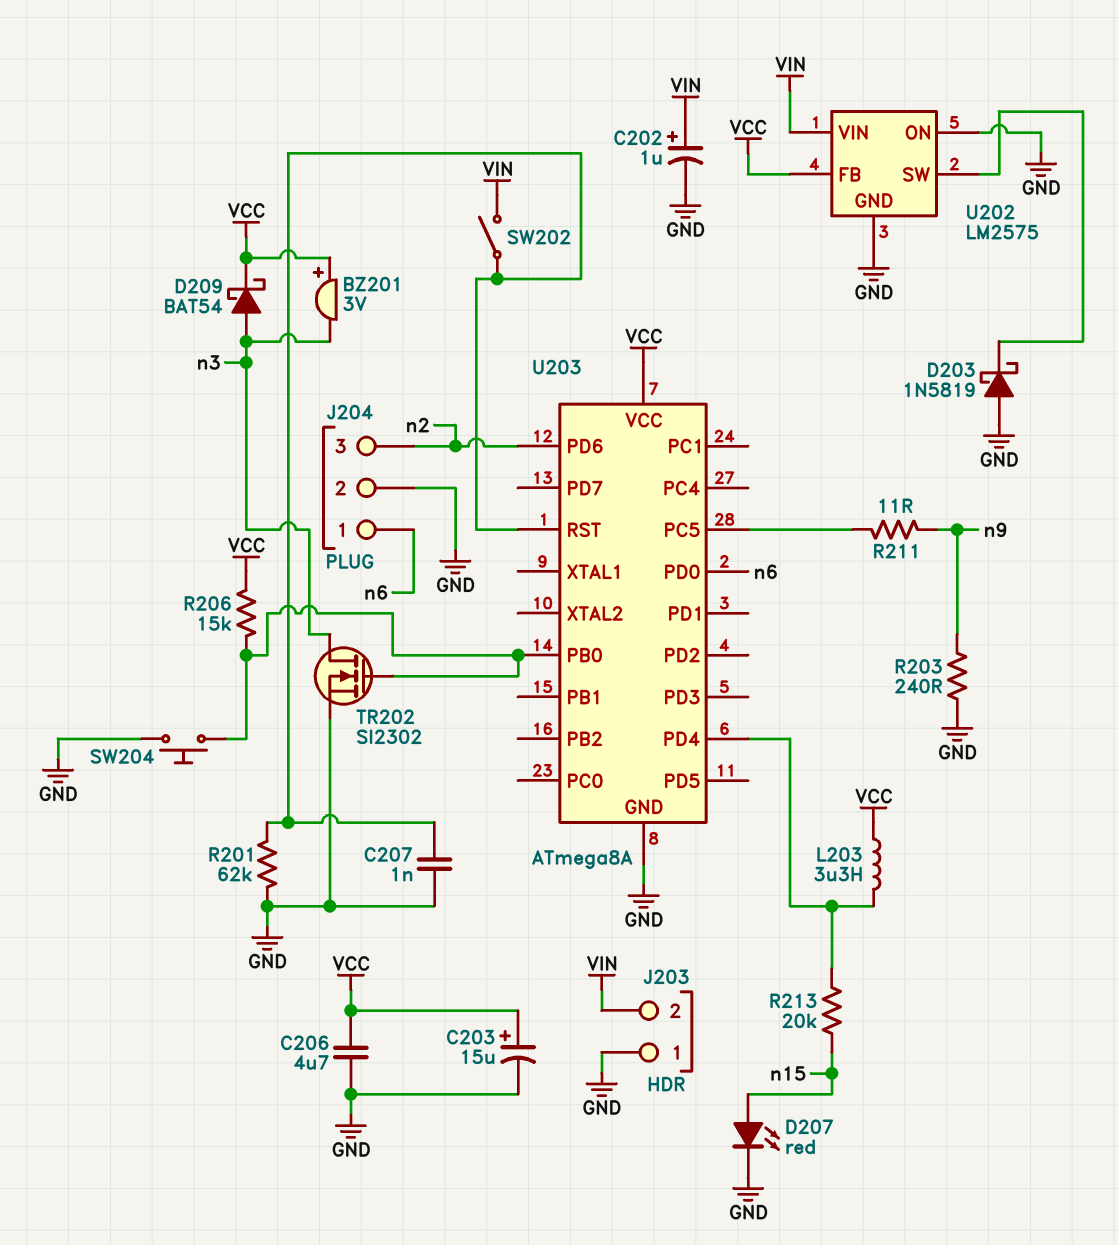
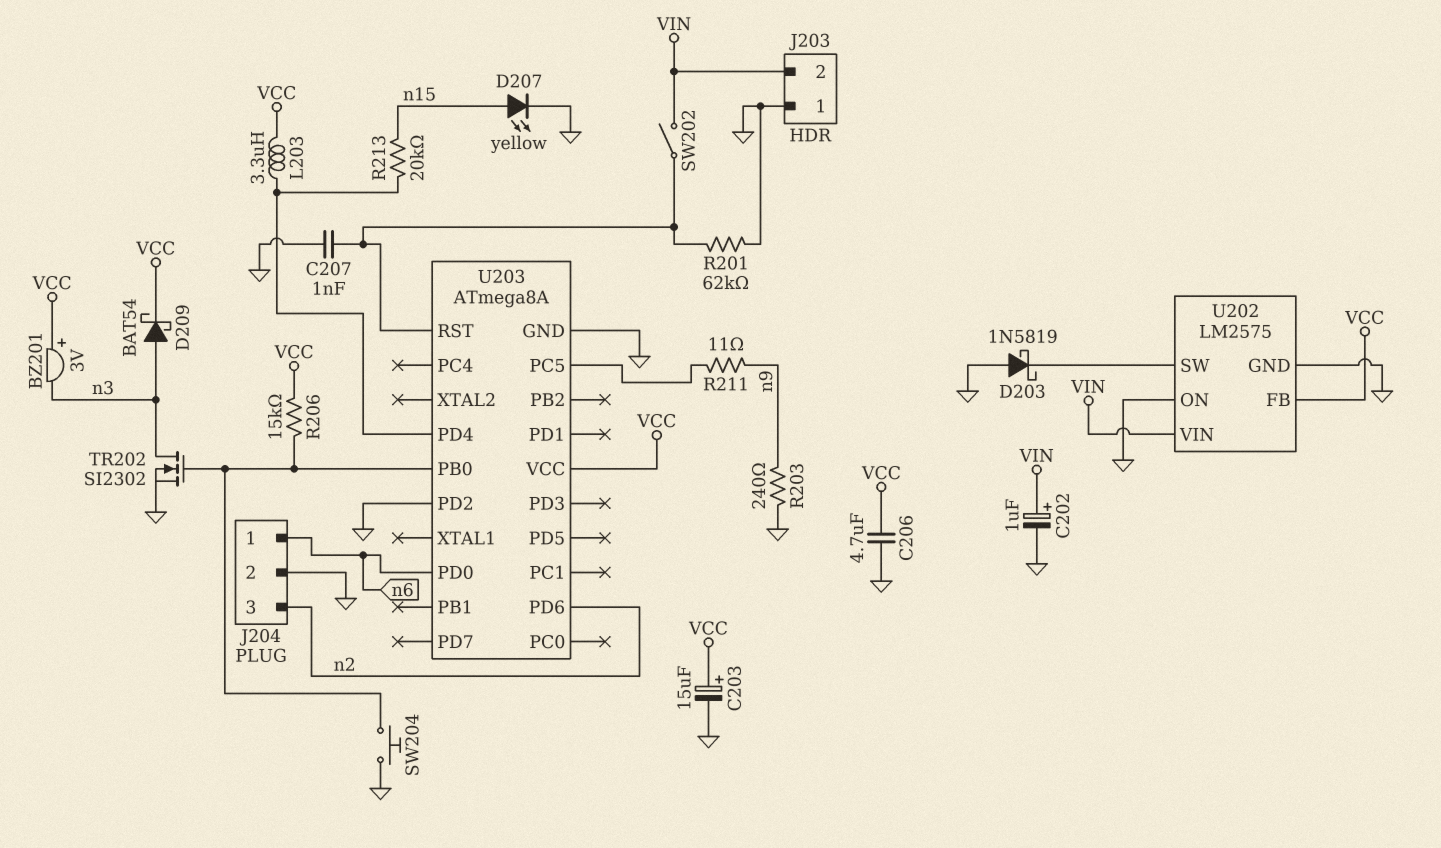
D207: LED red (A n15, K GND) -> LED yellow (A n15, K GND)
U203 pin PD2: none -> GND

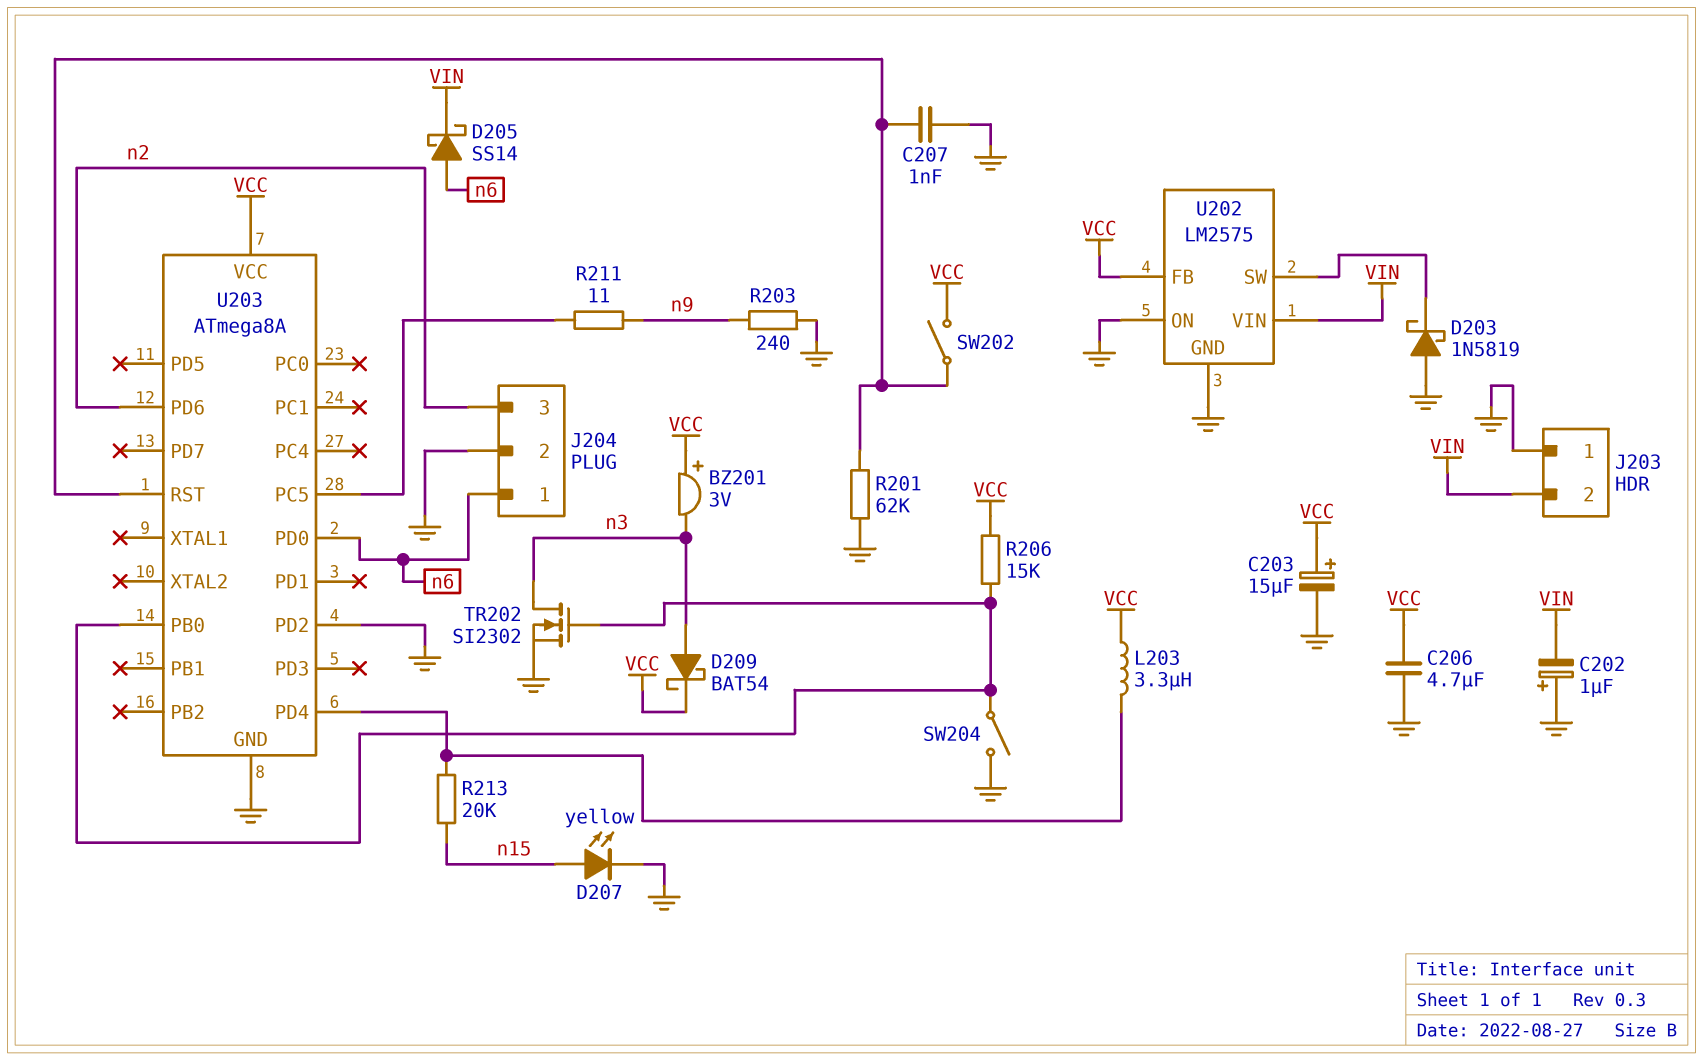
C202: 1uF (plus VIN, minus GND) -> 1uF (plus GND, minus VIN)
D205: none -> schottky SS14 (A n6, K VIN)
SW202: switch (U203/RST, VIN) -> switch (U203/RST, VCC)
SW204: button (GND, U203/PB0) -> switch (GND, U203/PB0)

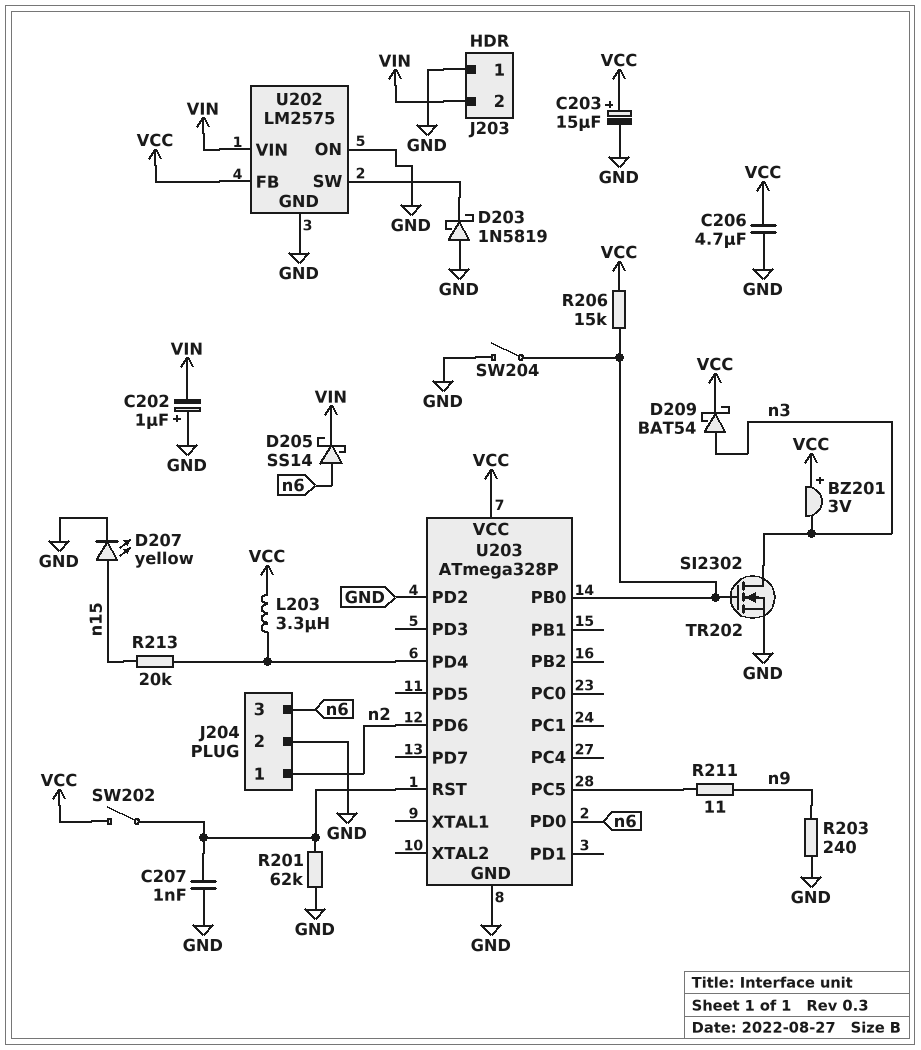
J204 pin 1: n6 -> n2
J204 pin 3: n2 -> n6
U203: ATmega8A -> ATmega328P

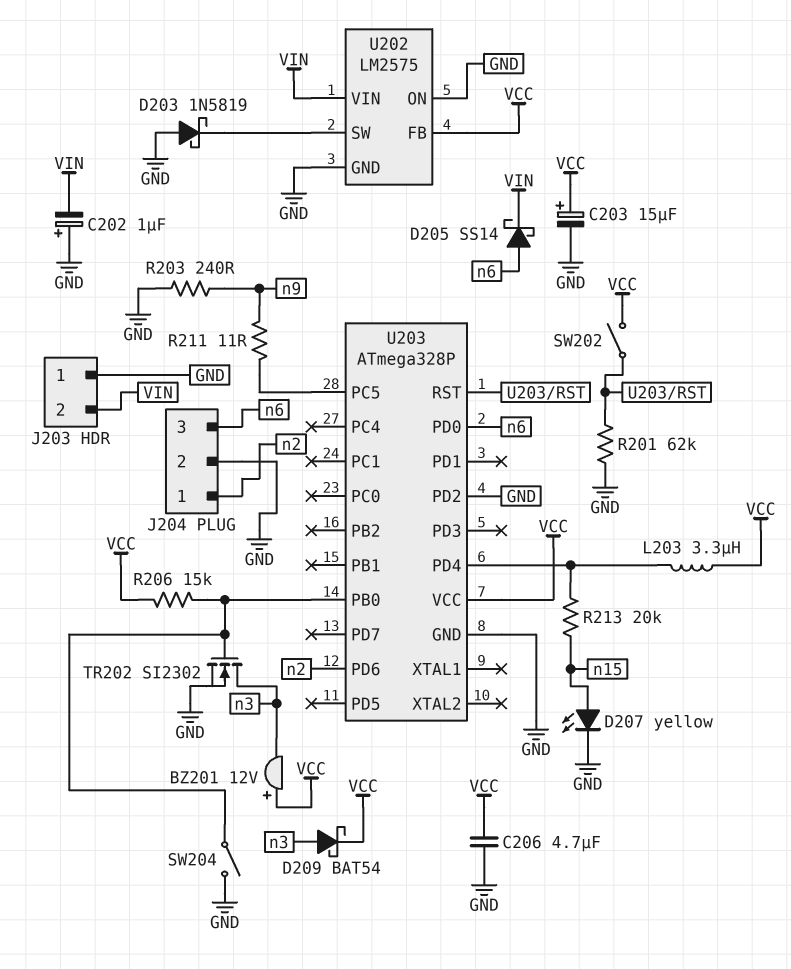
BZ201: buzzer 3V (plus VCC, minus n3) -> buzzer 12V (plus VCC, minus n3)
C207: 1nF (GND, U203/RST) -> none

